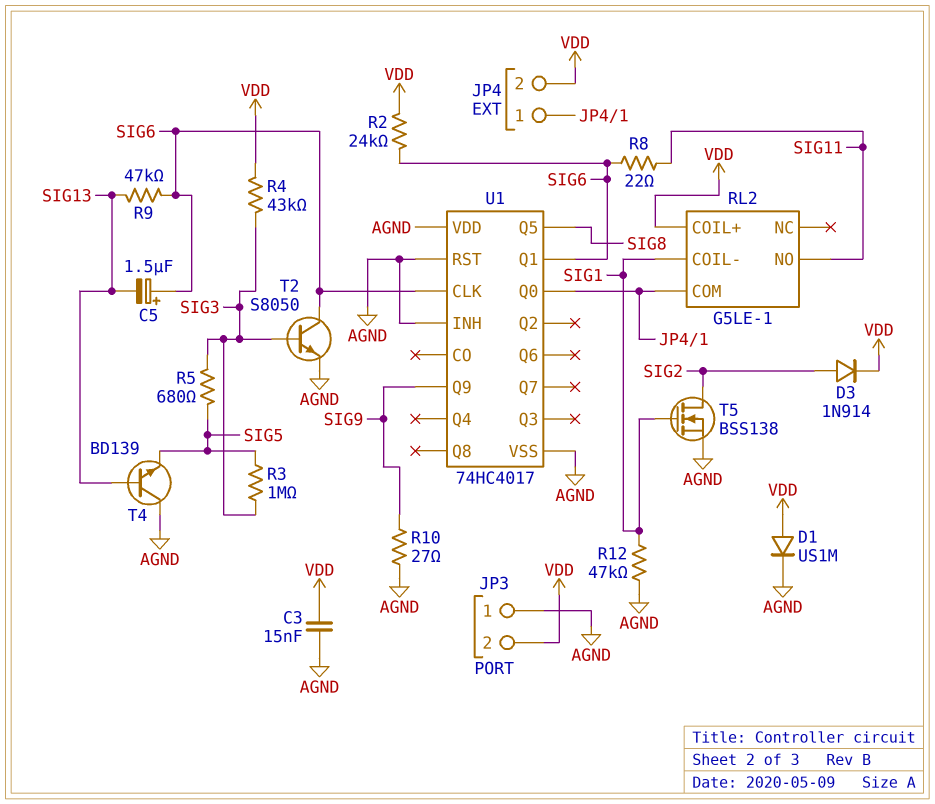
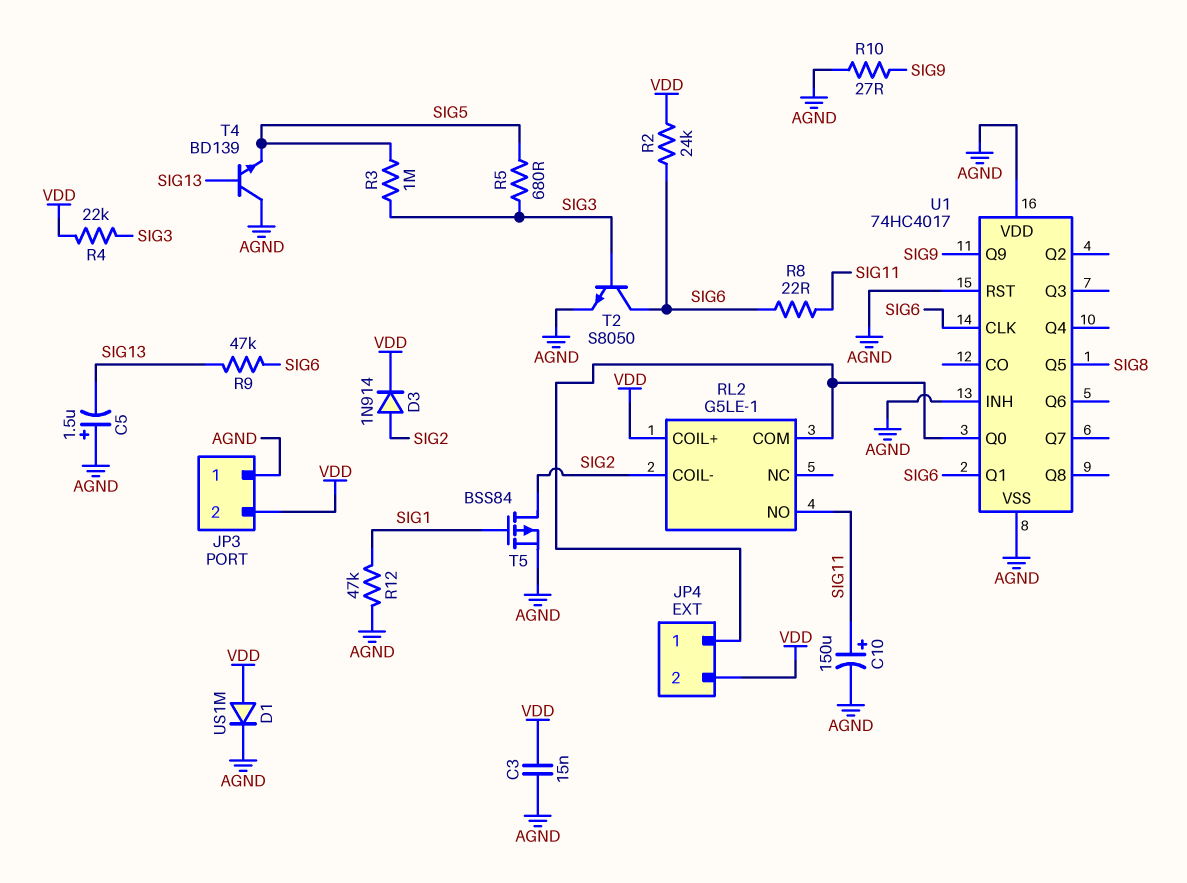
C5: 1.5uF (plus SIG6, minus SIG13) -> 1.5uF (plus AGND, minus SIG13)
C10: none -> 150uF (plus SIG11, minus AGND)
R4: 43k (SIG3, VDD) -> 22k (SIG3, VDD)
RL2 pin COIL-: SIG1 -> SIG2
T5: NMOS BSS138 (G SIG1, D SIG2, S AGND) -> PMOS BSS84 (G SIG1, D SIG2, S AGND)

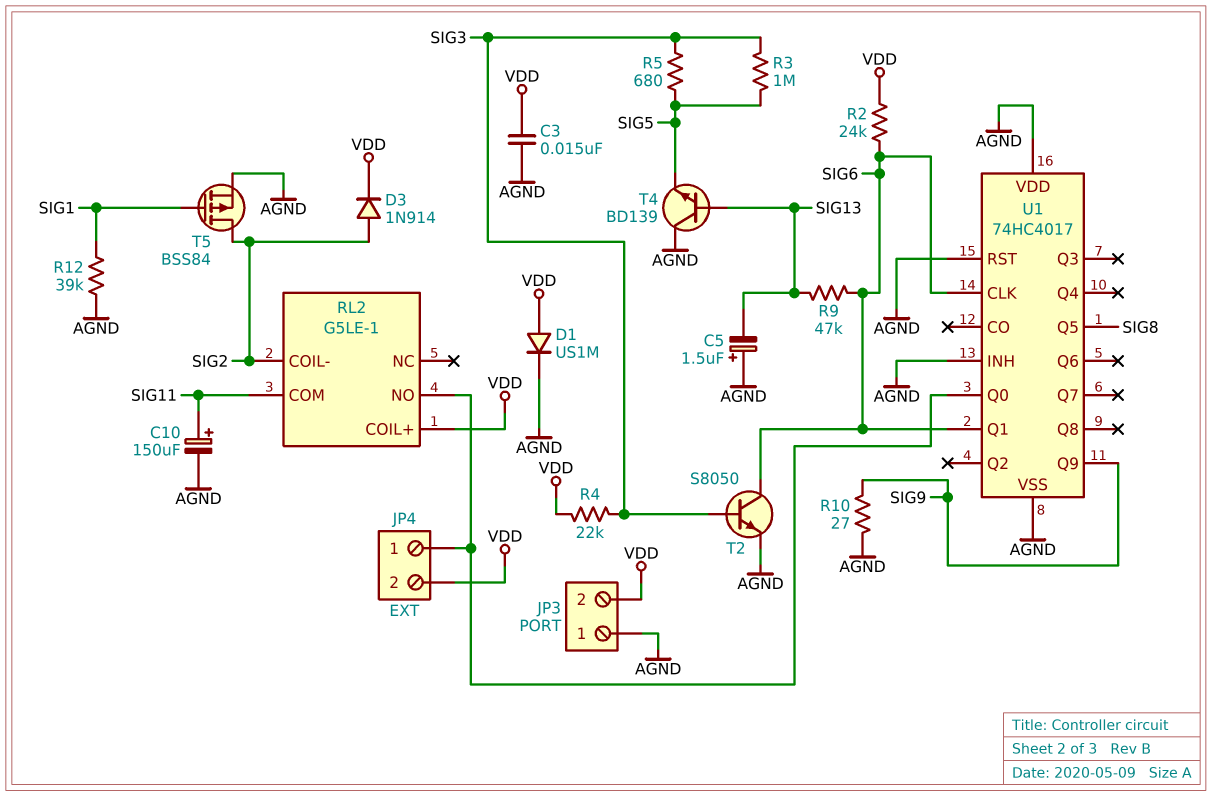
R8: 22 (SIG6, SIG11) -> none
R12: 47k (AGND, SIG1) -> 39k (AGND, SIG1)
RL2 pin COM: JP4/1 -> SIG11
RL2 pin NO: SIG11 -> JP4/1

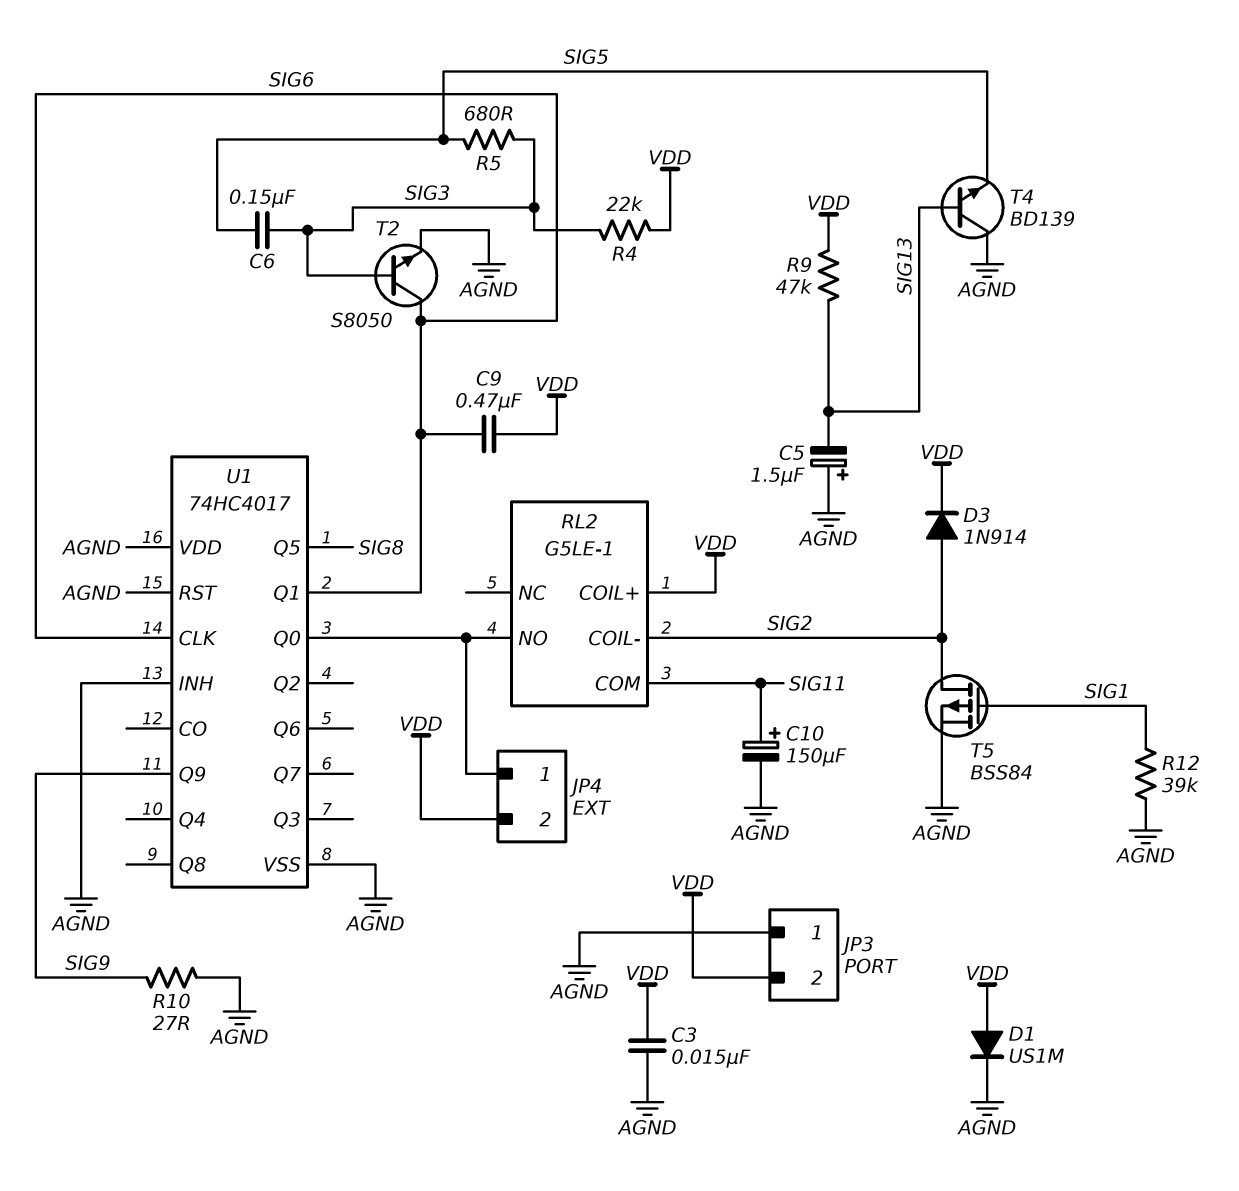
C6: none -> 150nF (SIG3, SIG5)
C9: none -> 470nF (SIG6, VDD)
R2: 24k (SIG6, VDD) -> none
R3: 1M (SIG3, SIG5) -> none
R9: 47k (SIG6, SIG13) -> 47k (SIG13, VDD)

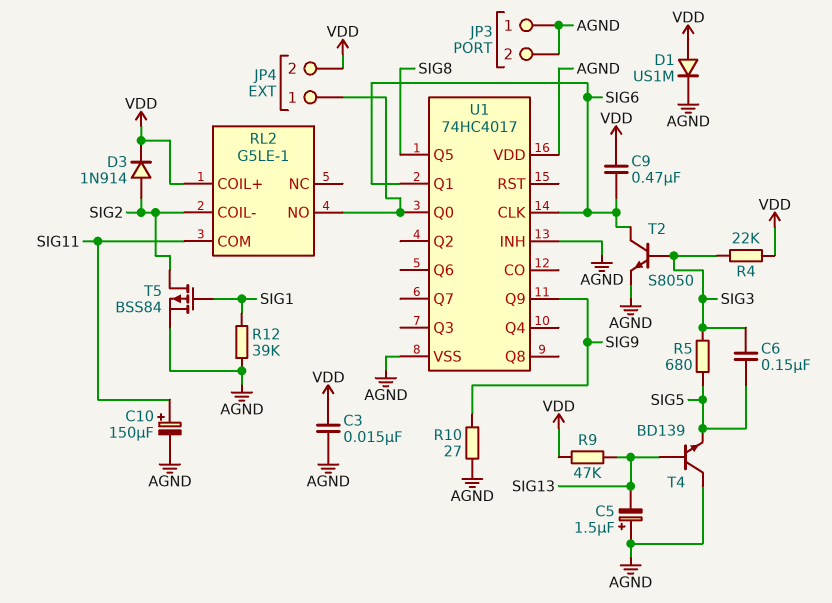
JP3 pin 2: VDD -> AGND
U1 pin RST: AGND -> none

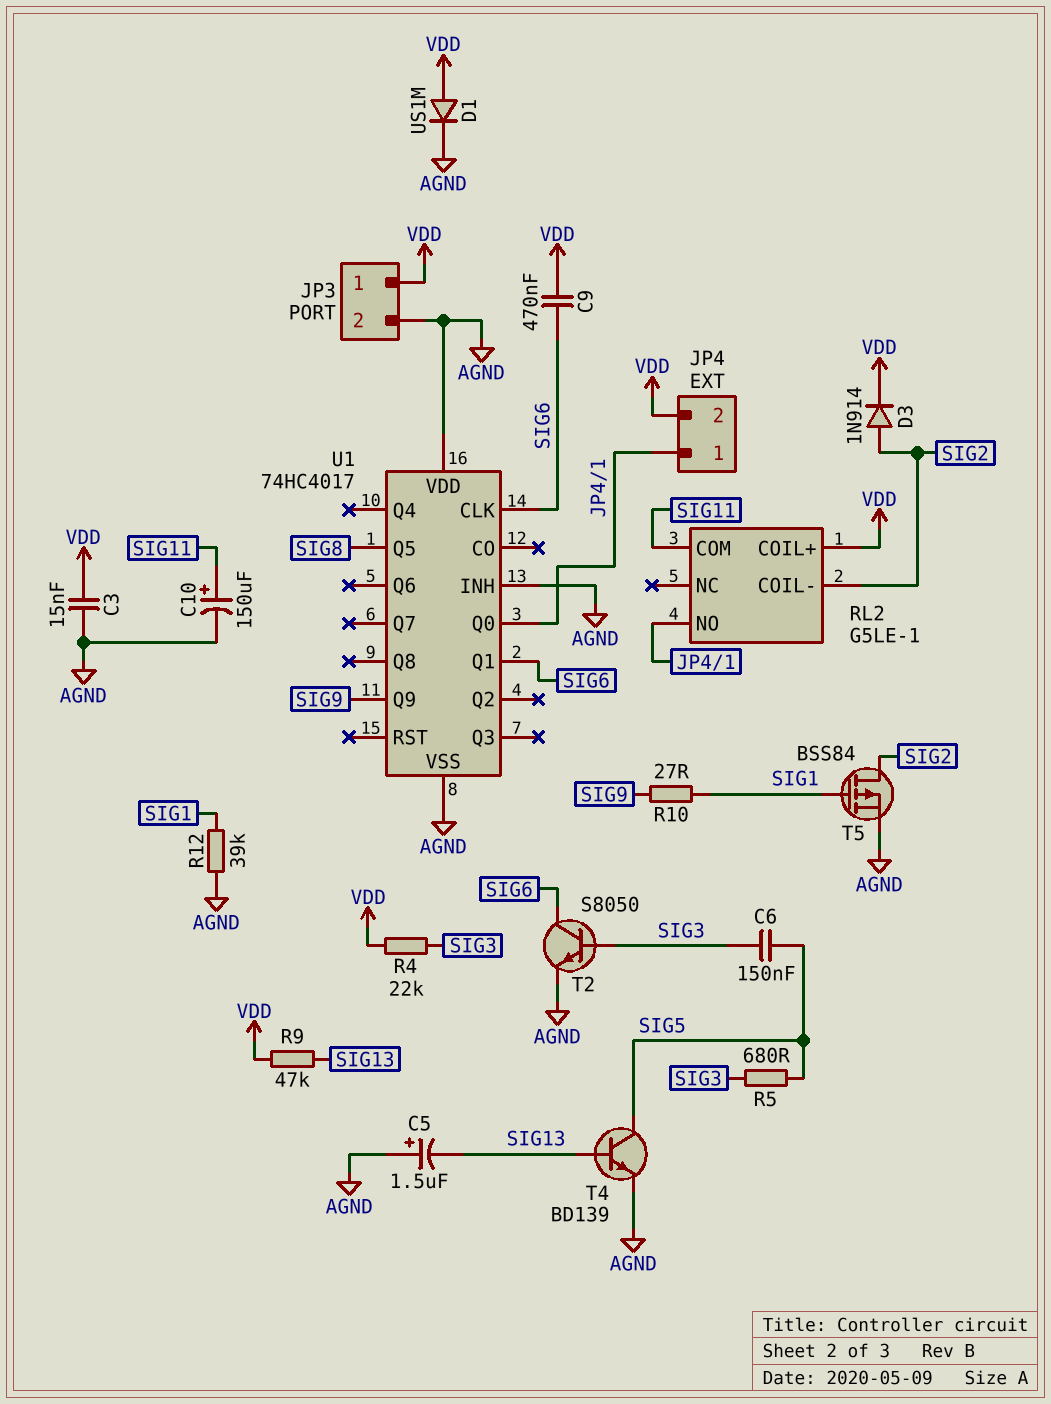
JP3 pin 1: AGND -> VDD
R10: 27 (AGND, SIG9) -> 27 (SIG1, SIG9)
T4: NPN BD139 (B SIG13, C AGND, E SIG5) -> NPN BD139 (B SIG13, C SIG5, E AGND)

